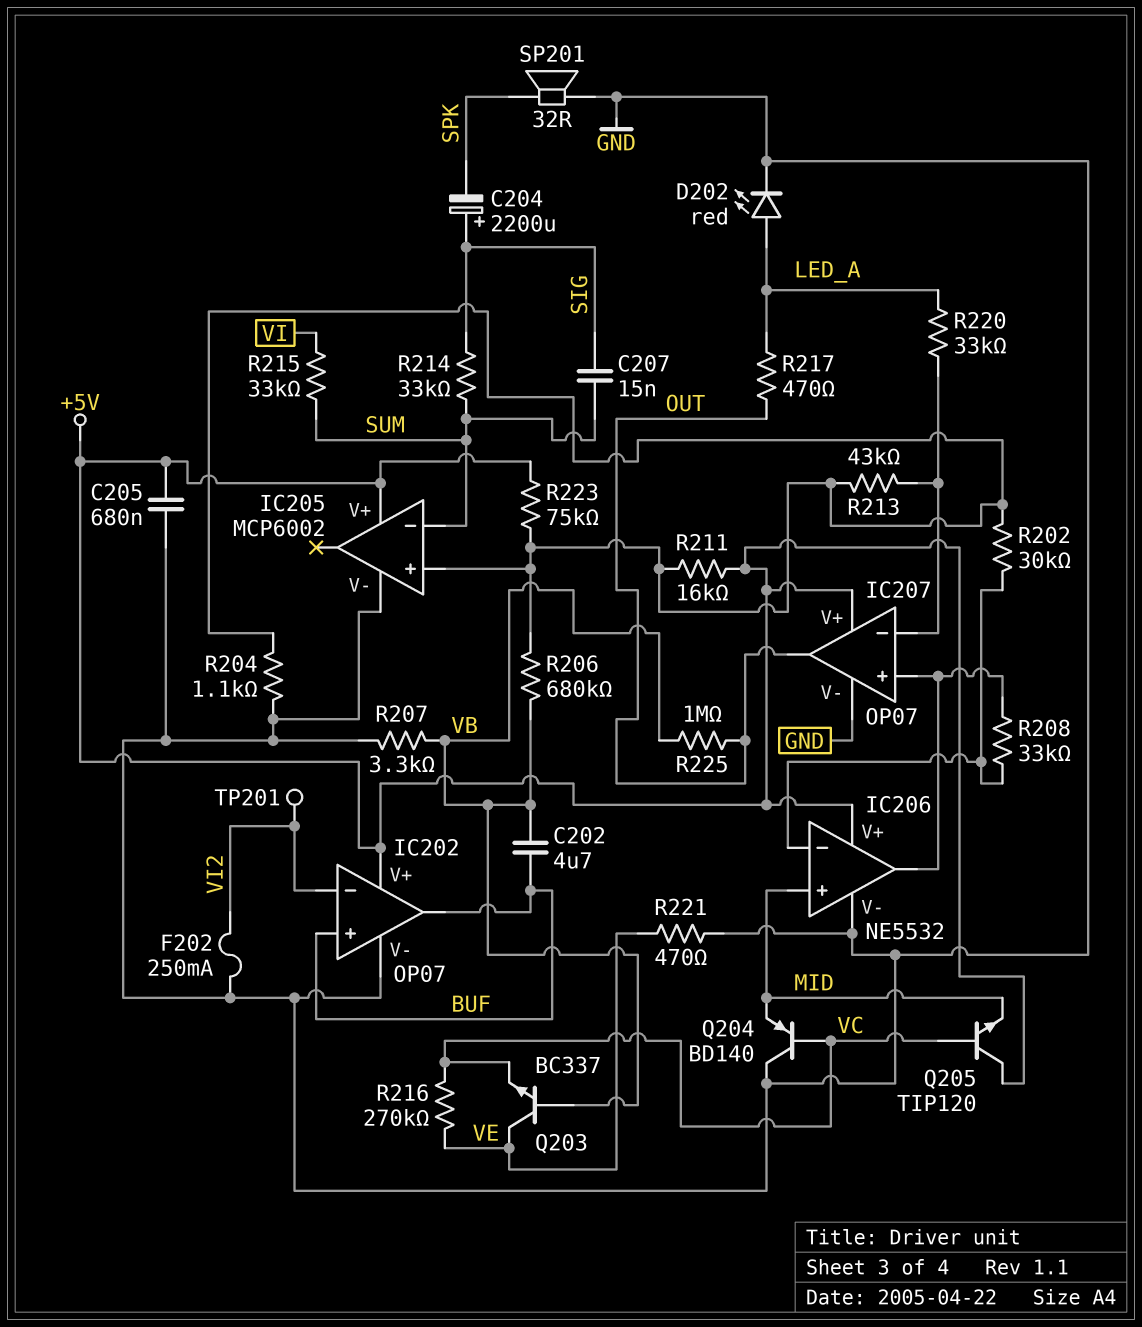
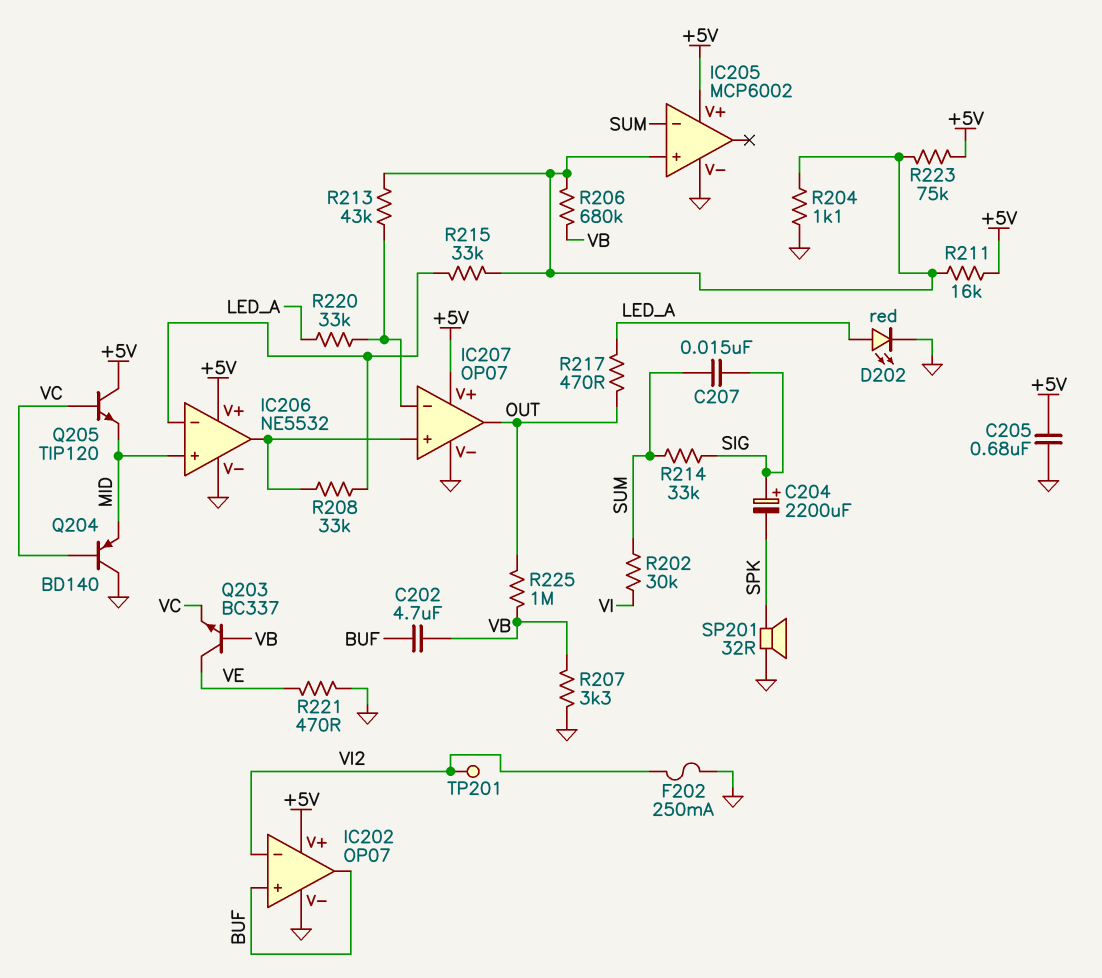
R202: 30k (IC205/in+, IC206/in-) -> 30k (SUM, VI)
R215: 33k (SUM, VI) -> 33k (IC205/in+, IC206/in-)
R216: 270k (VC, VE) -> none

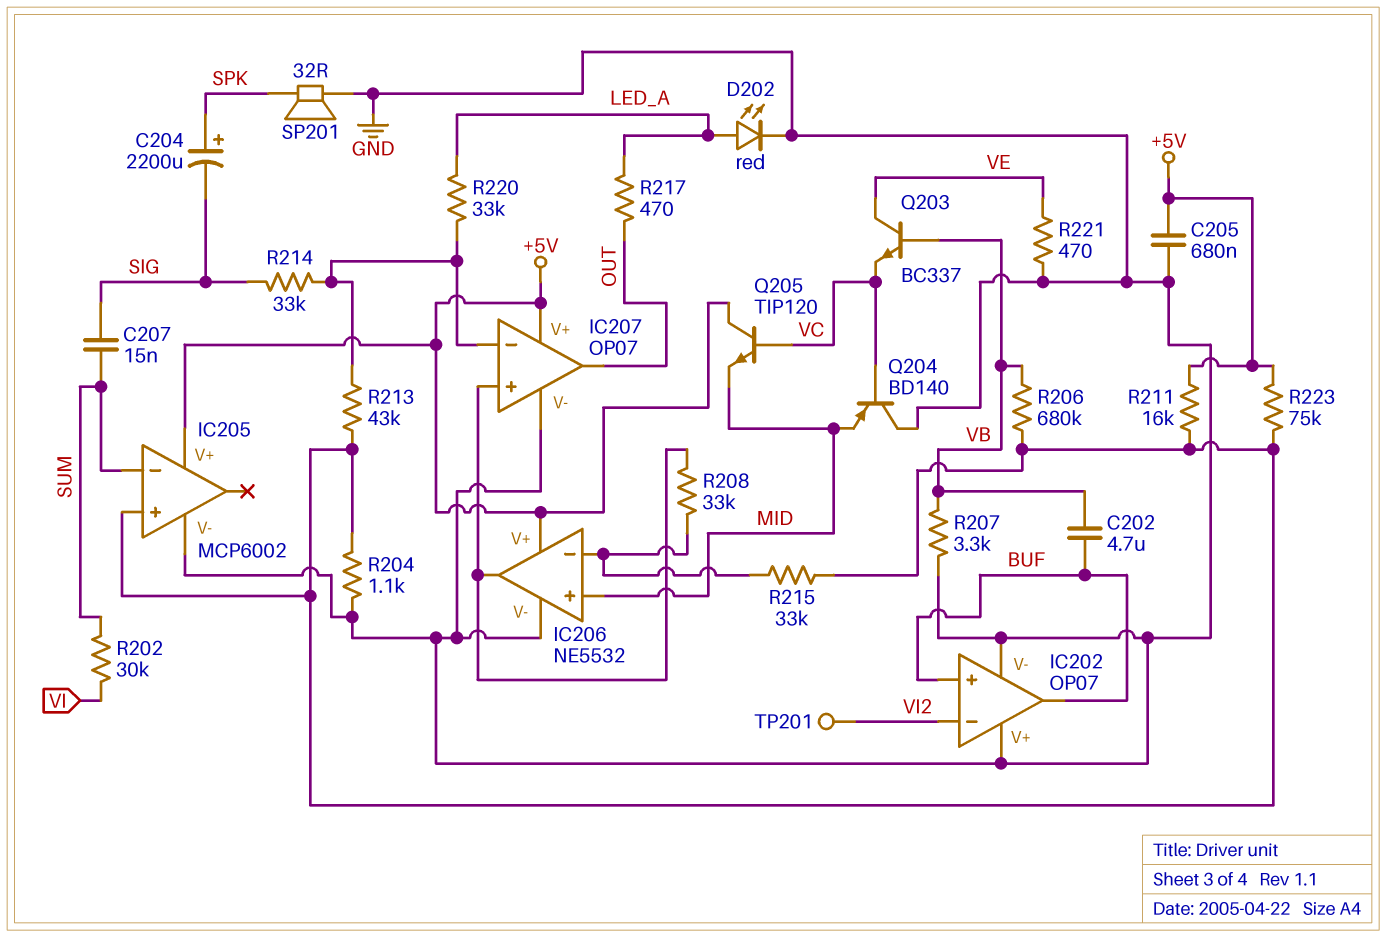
C204: 2200uF (plus SIG, minus SPK) -> 2200uF (plus SPK, minus SIG)
F202: 250mA (GND, VI2) -> none
IC202 pin V+: +5V -> GND
R214: 33k (SIG, SUM) -> 33k (IC207/in-, SIG)
R225: 1M (OUT, VB) -> none

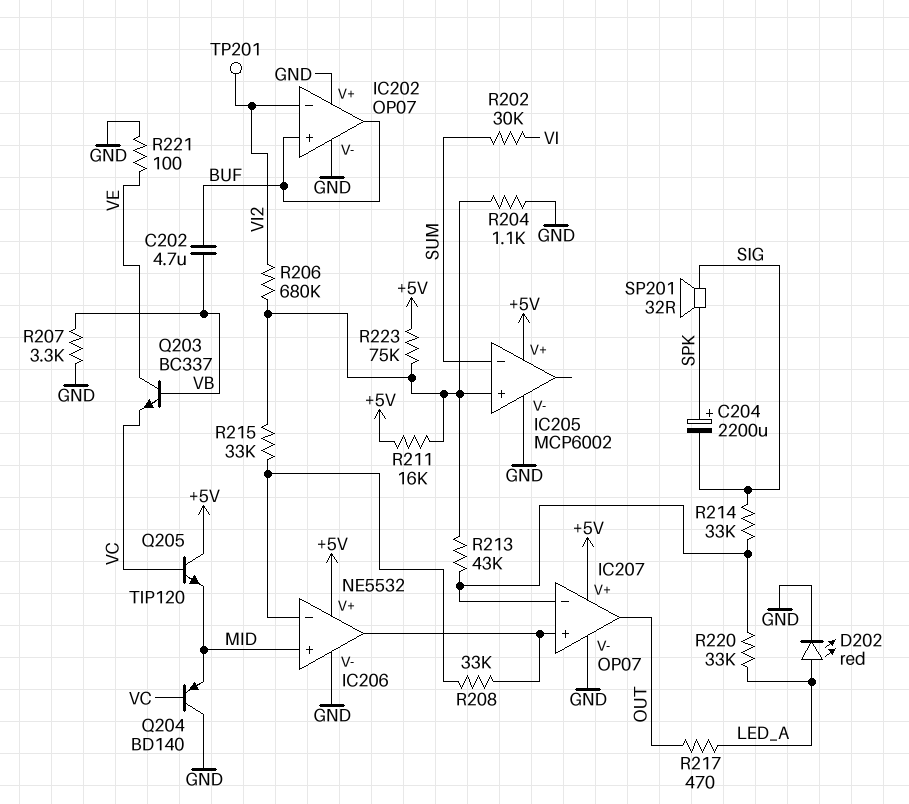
C205: 680nF (+5V, GND) -> none
C207: 15nF (SIG, SUM) -> none
R206: 680k (IC205/in+, VB) -> 680k (IC205/in+, VI2)
R221: 470 (GND, VE) -> 100 (GND, VE)
SP201: speaker 32R (GND, SPK) -> speaker 32R (SIG, SPK)

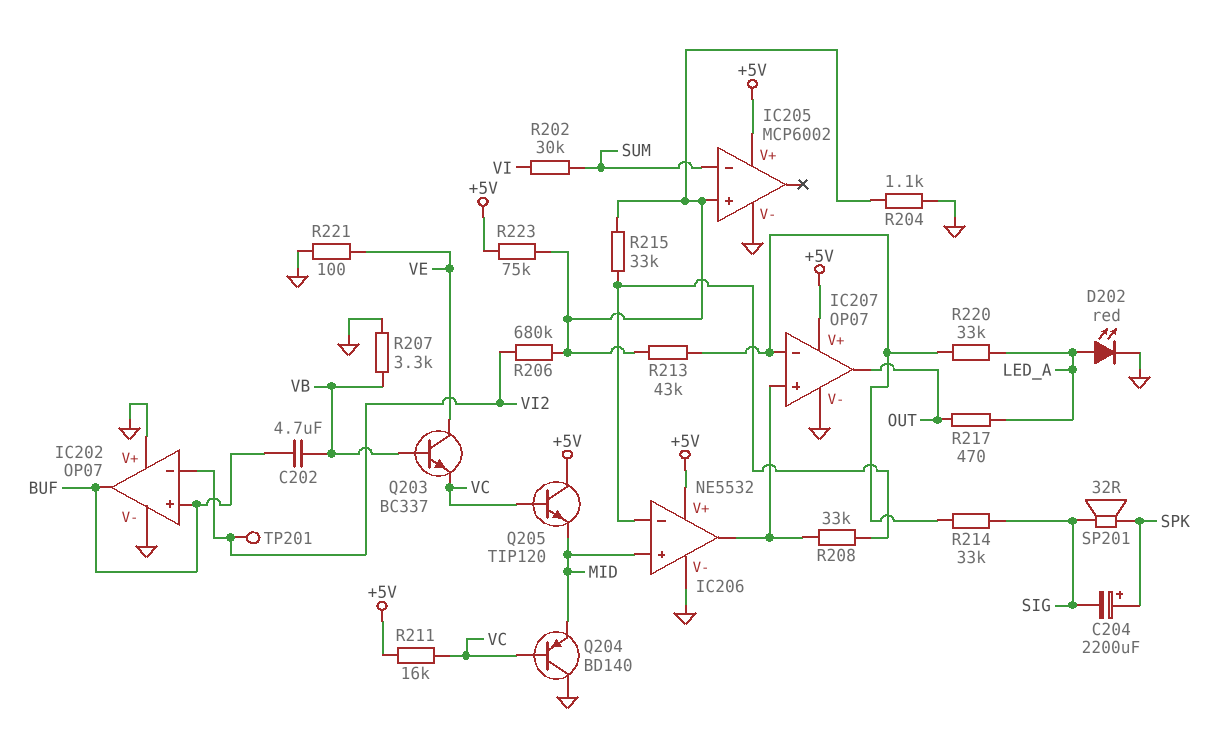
R211: 16k (+5V, IC205/in+) -> 16k (+5V, VC)

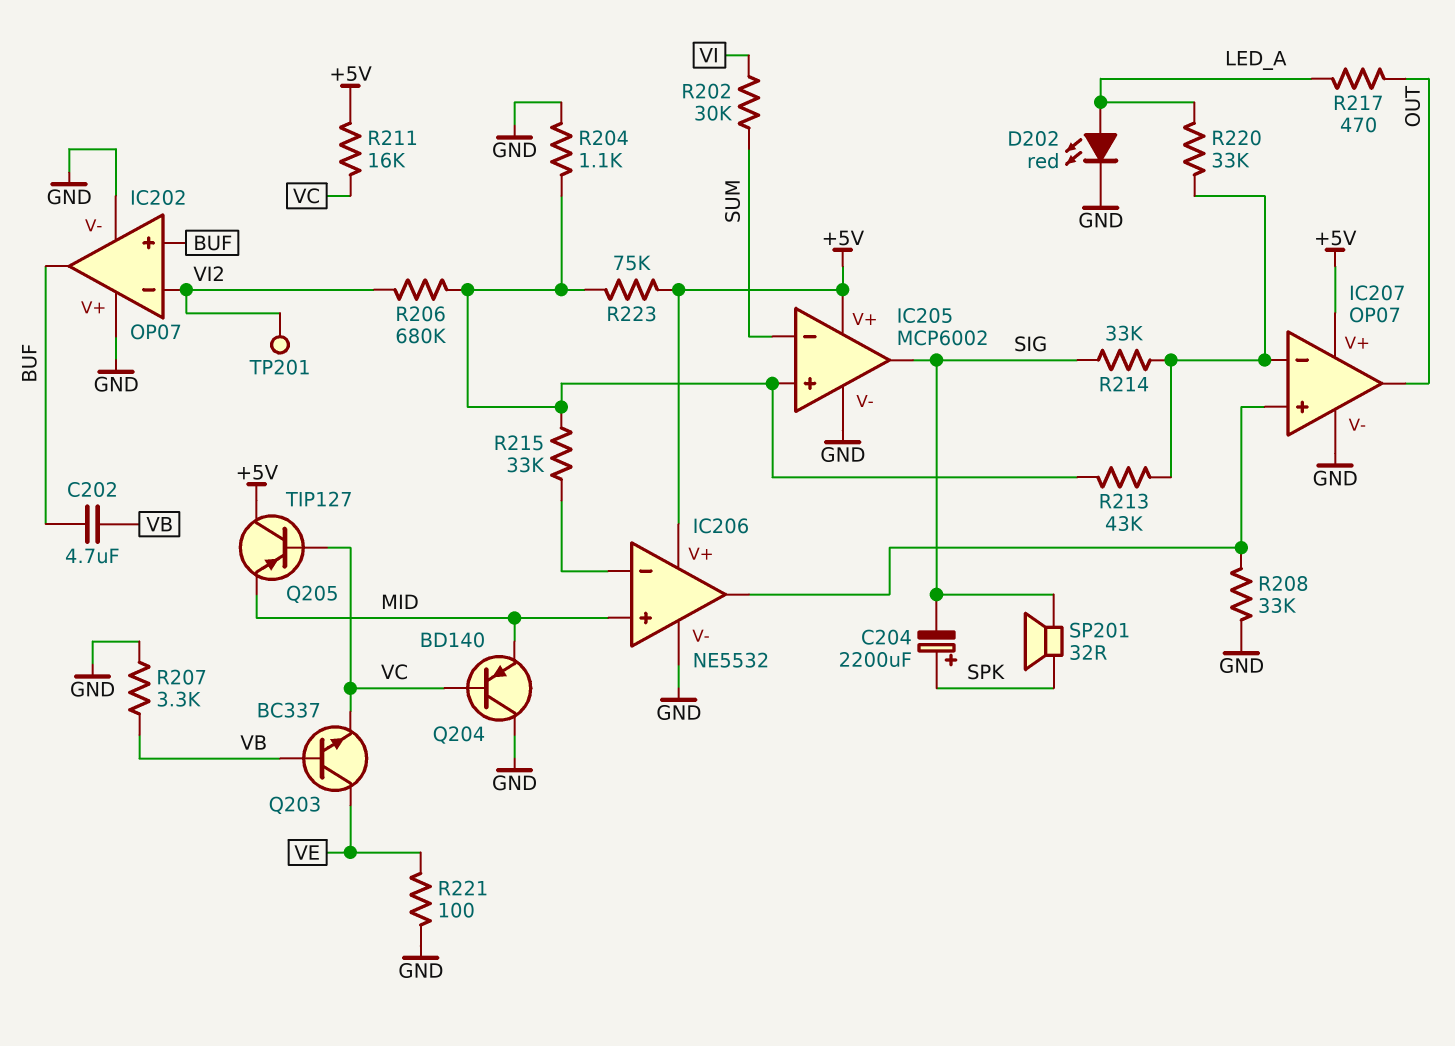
IC205 pin out: none -> SIG
Q205: NPN TIP120 (B VC, C +5V, E MID) -> PNP TIP127 (B VC, C +5V, E MID)
R208: 33k (IC206/in-, IC206/out) -> 33k (GND, IC206/out)

